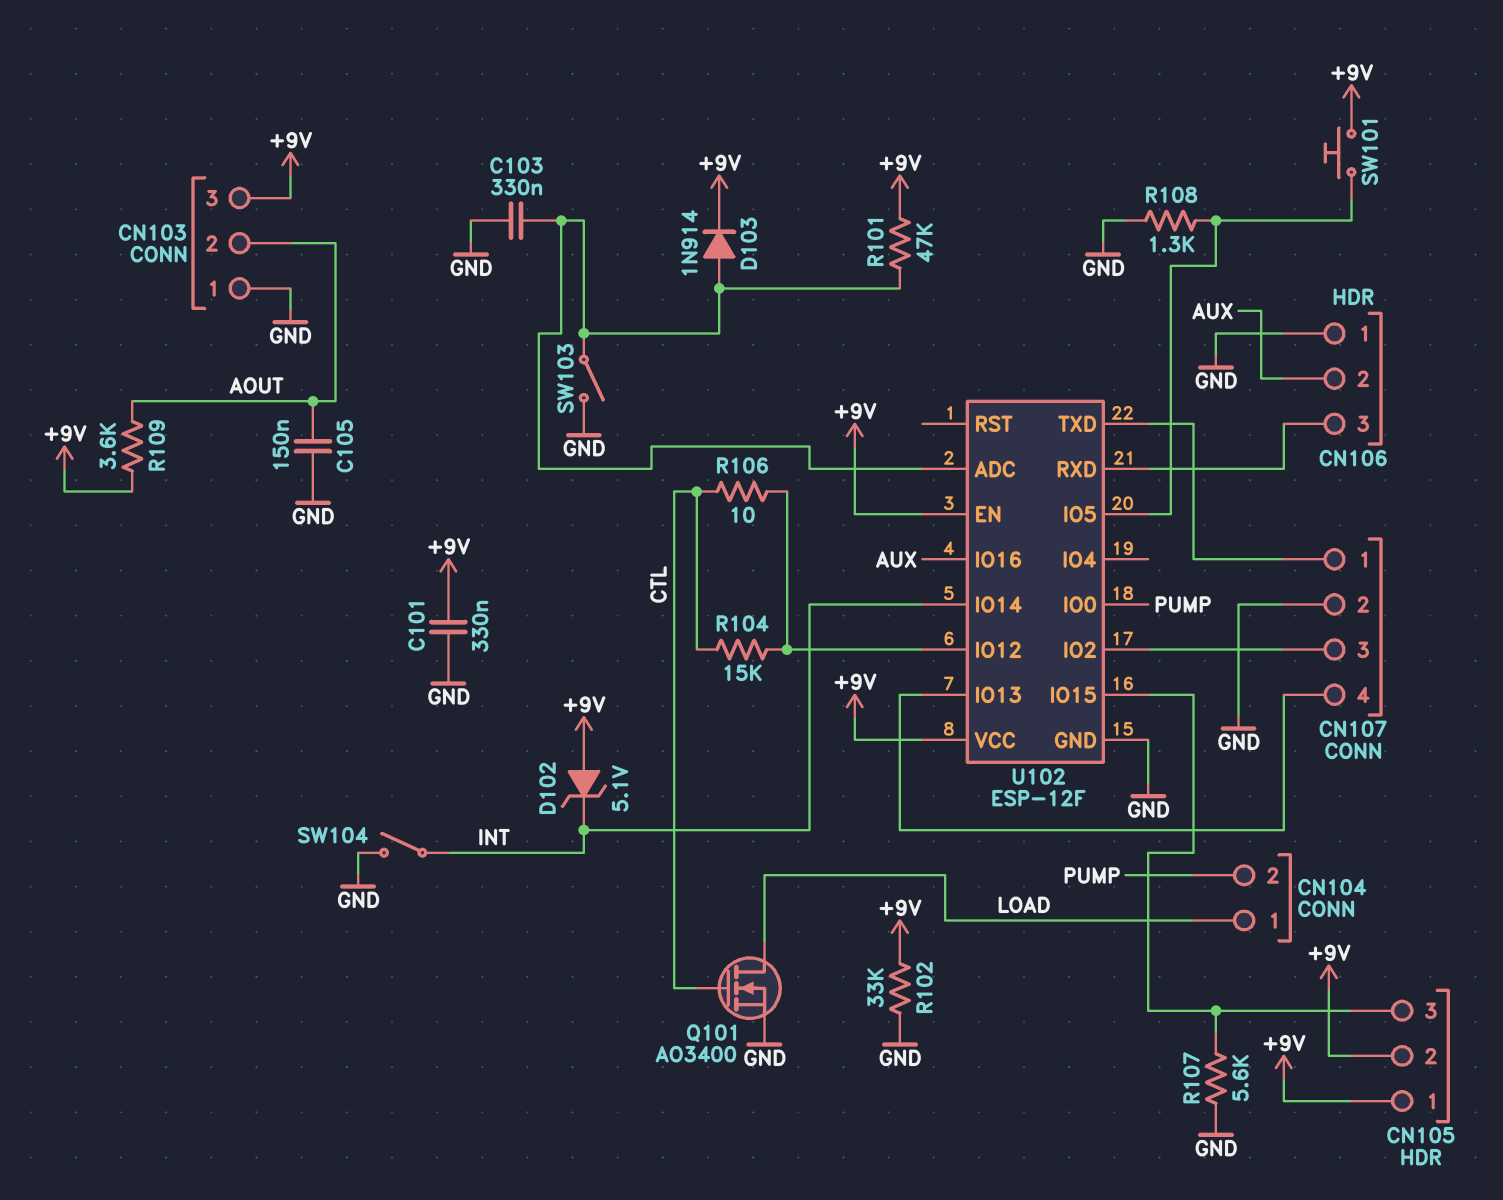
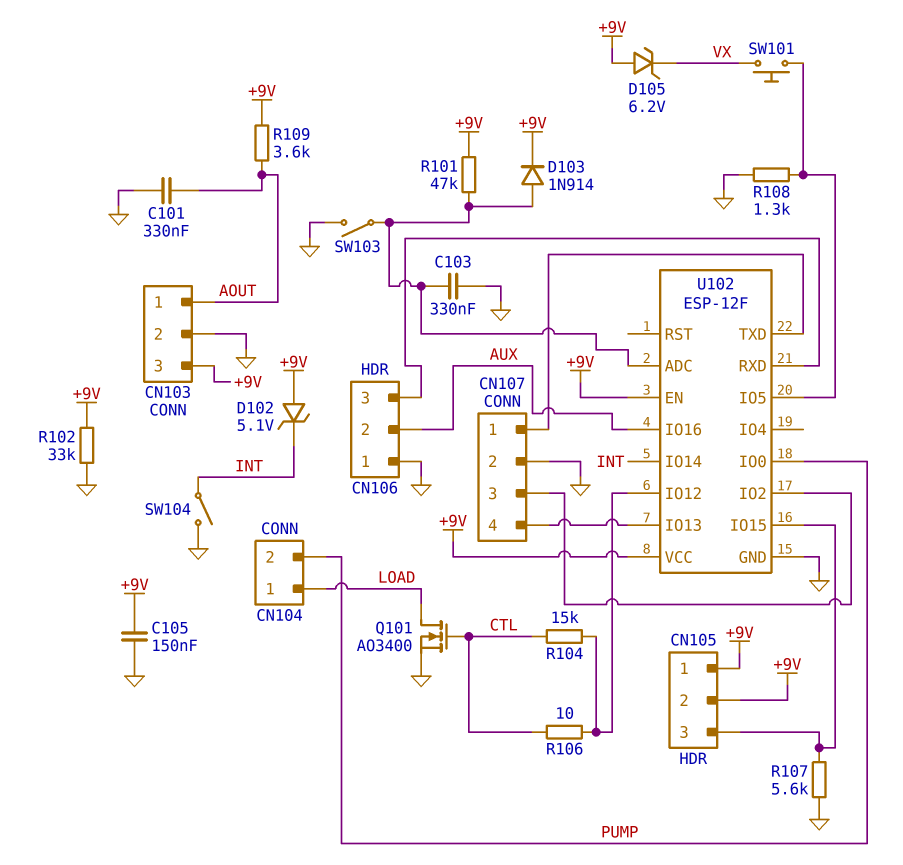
C101: 330nF (+9V, GND) -> 330nF (AOUT, GND)
C105: 150nF (AOUT, GND) -> 150nF (+9V, GND)
CN103 pin 1: GND -> AOUT
CN103 pin 2: AOUT -> GND
D105: none -> zener 6.2V (A +9V, K VX)
SW101: button (+9V, U102/IO5) -> button (U102/IO5, VX)

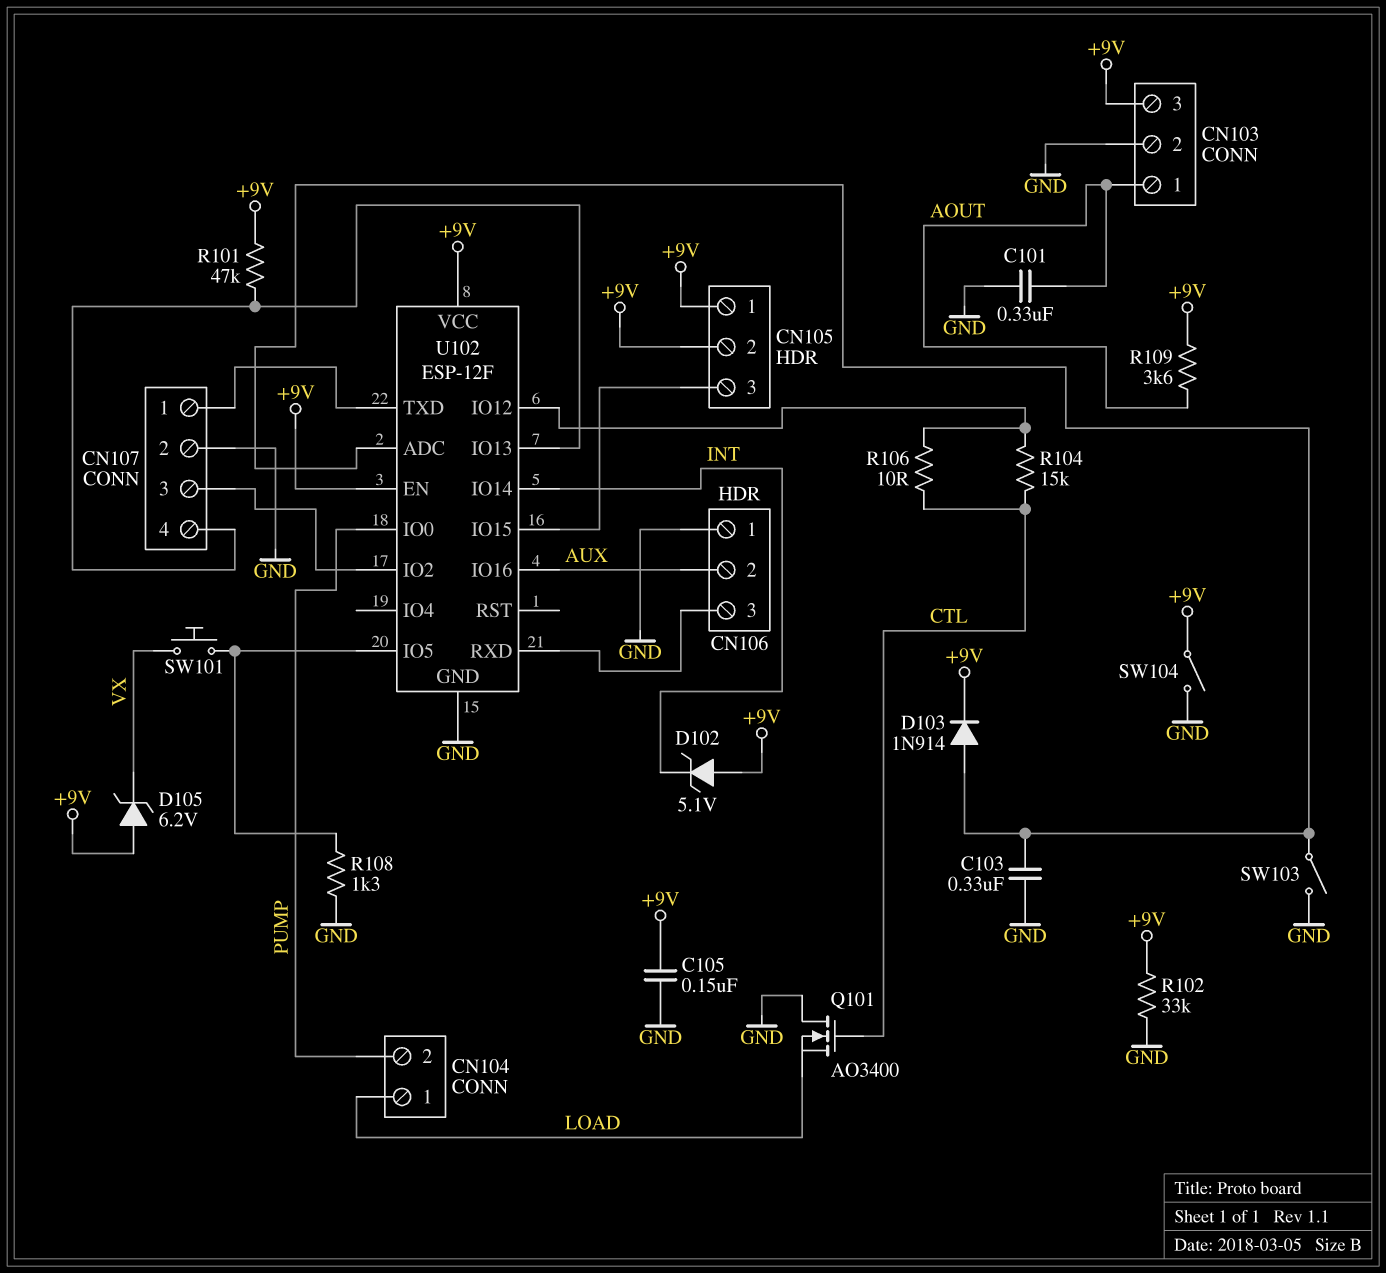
Q101: NMOS AO3400 (G CTL, D LOAD, S GND) -> NMOS AO3400 (G CTL, D GND, S LOAD)
R101: 47k (+9V, U102/ADC) -> 47k (+9V, CN107/4)
R107: 5.6k (CN105/3, GND) -> none
SW104: switch (GND, INT) -> switch (+9V, GND)

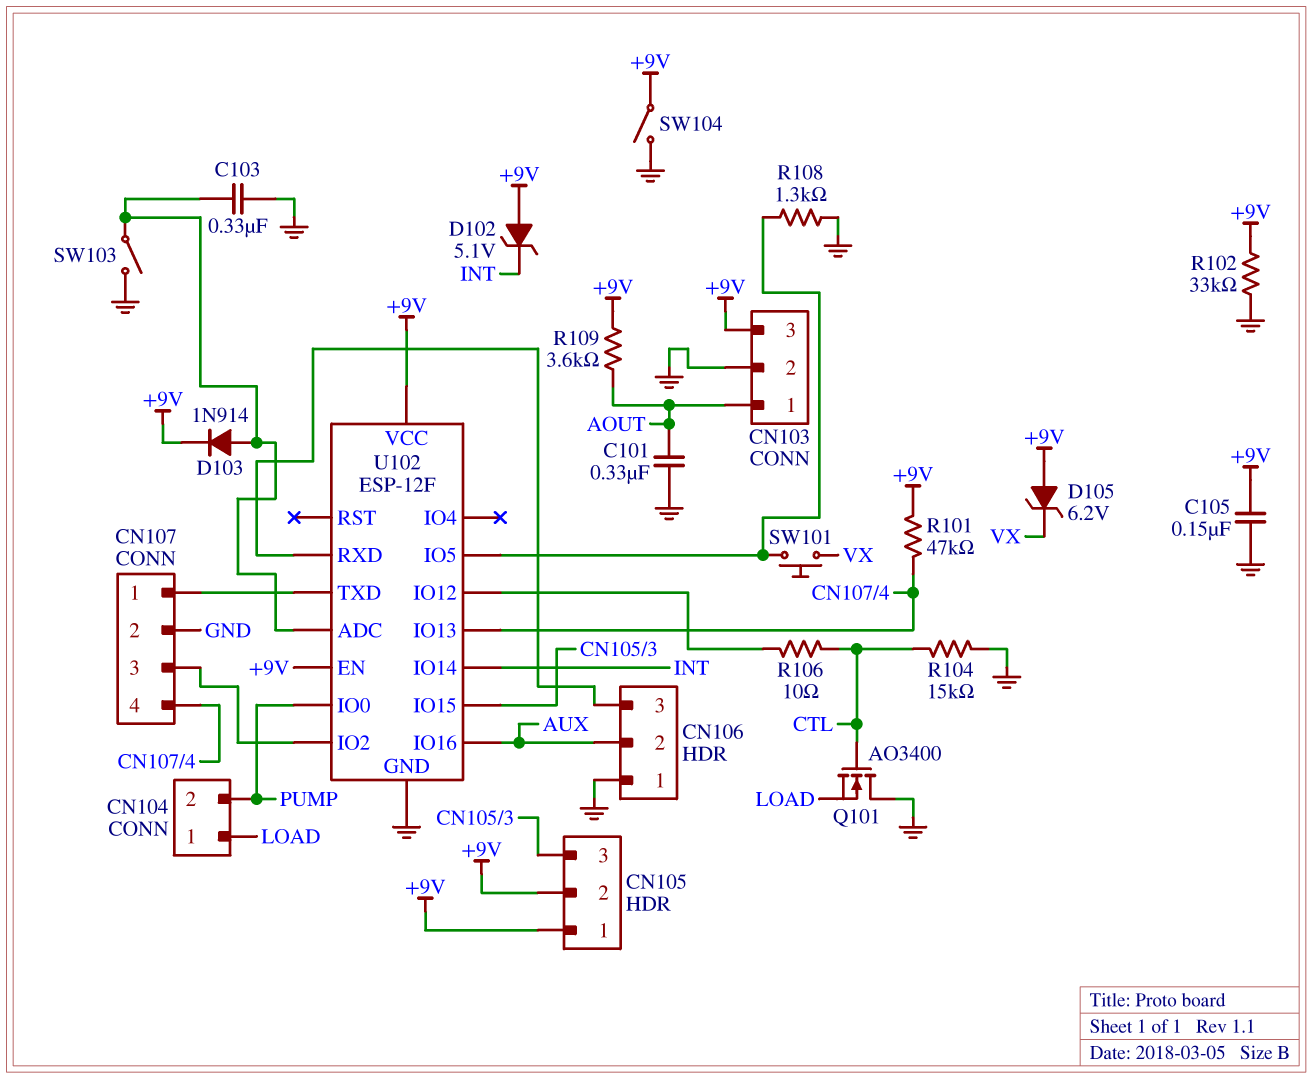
R104: 15k (CTL, U102/IO12) -> 15k (CTL, GND)

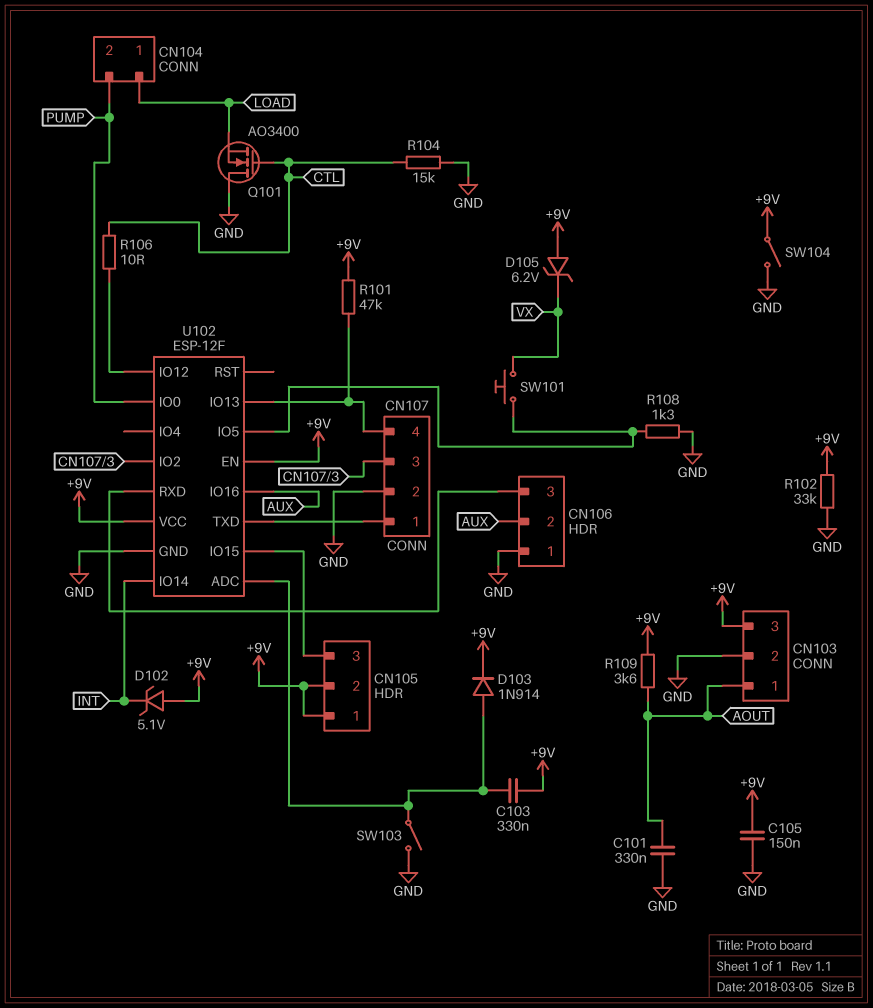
C103: 330nF (GND, U102/ADC) -> 330nF (+9V, U102/ADC)

